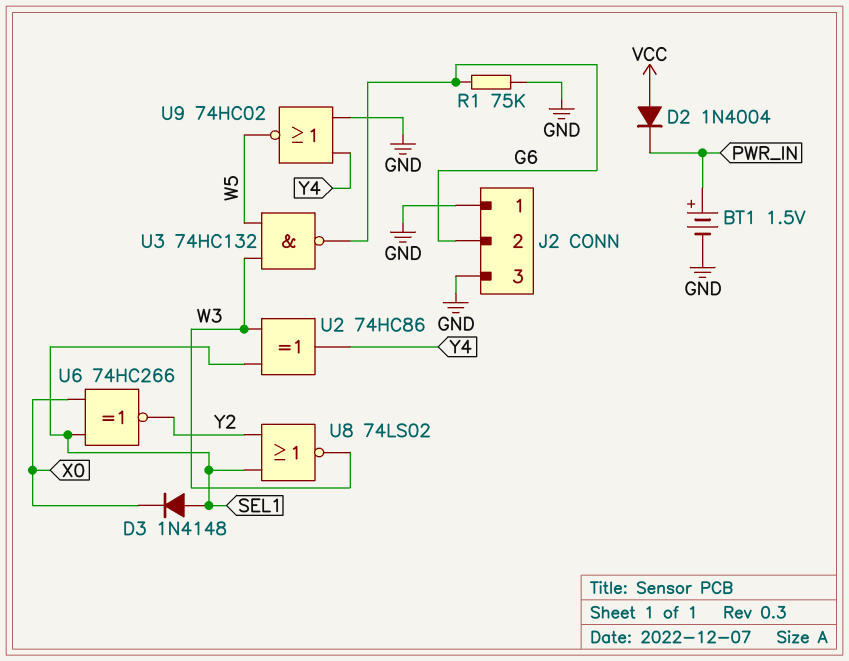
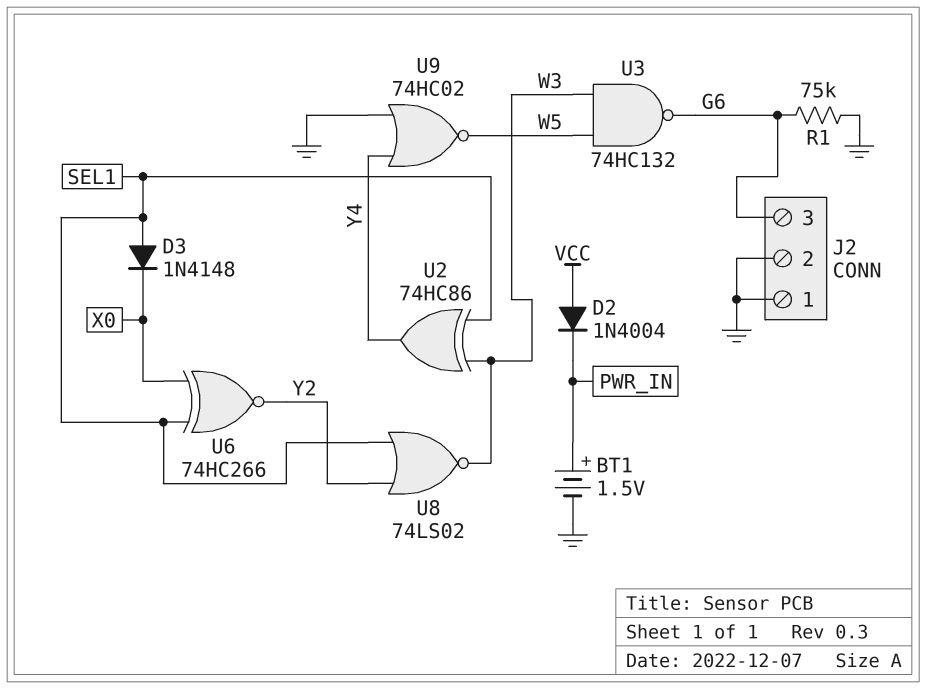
J2 pin 2: G6 -> GND
J2 pin 3: GND -> G6

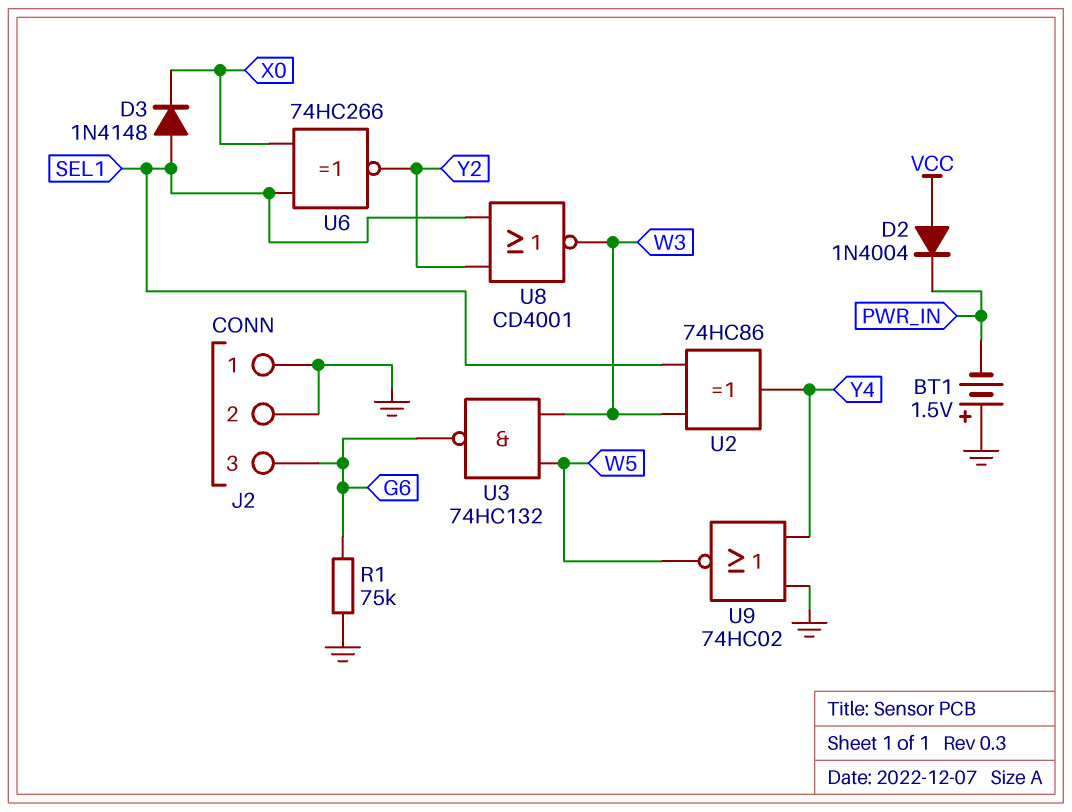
BT1: 1.5V (plus PWR_IN, minus GND) -> 1.5V (plus GND, minus PWR_IN)
U8: NOR 74LS02 (in SEL1, in Y2, out W3) -> NOR CD4001 (in SEL1, in Y2, out W3)

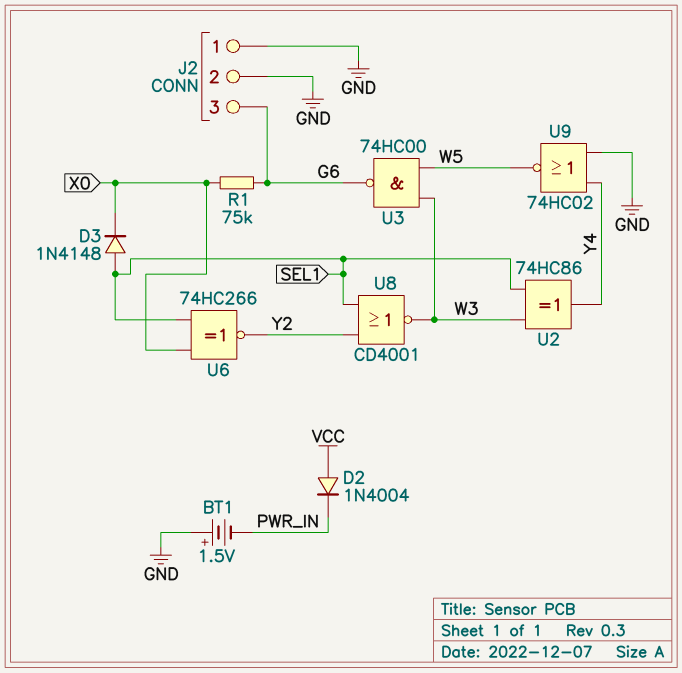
R1: 75k (G6, GND) -> 75k (G6, X0)
U3: NAND 74HC132 (in W3, in W5, out G6) -> NAND 74HC00 (in W3, in W5, out G6)

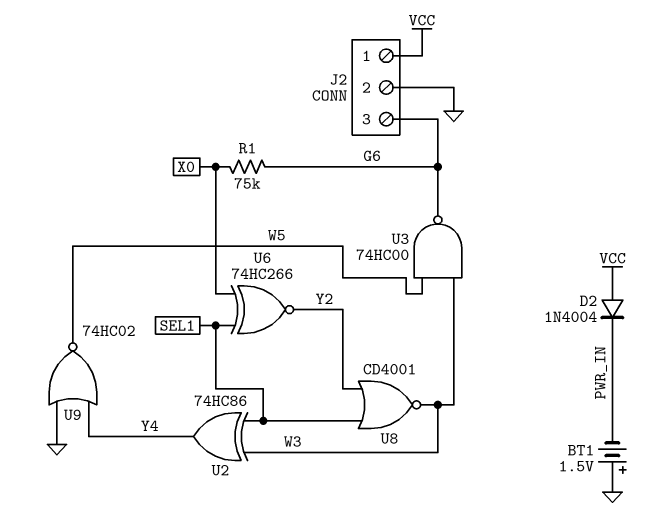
D3: diode 1N4148 (A SEL1, K X0) -> none
J2 pin 1: GND -> VCC

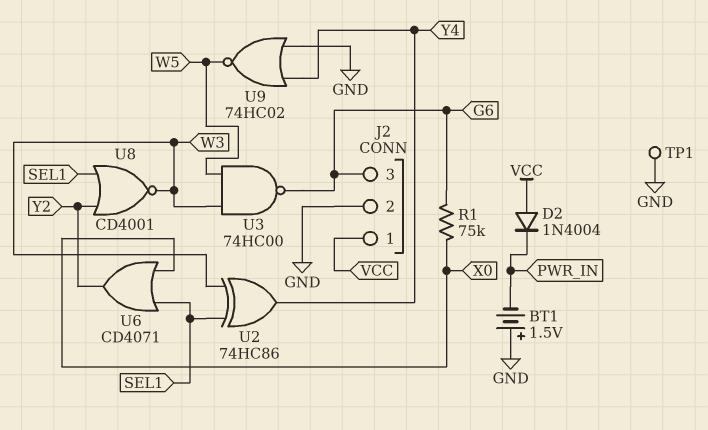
TP1: none -> test point (GND)
U6: XNOR 74HC266 (in SEL1, in X0, out Y2) -> OR CD4071 (in SEL1, in X0, out Y2)

